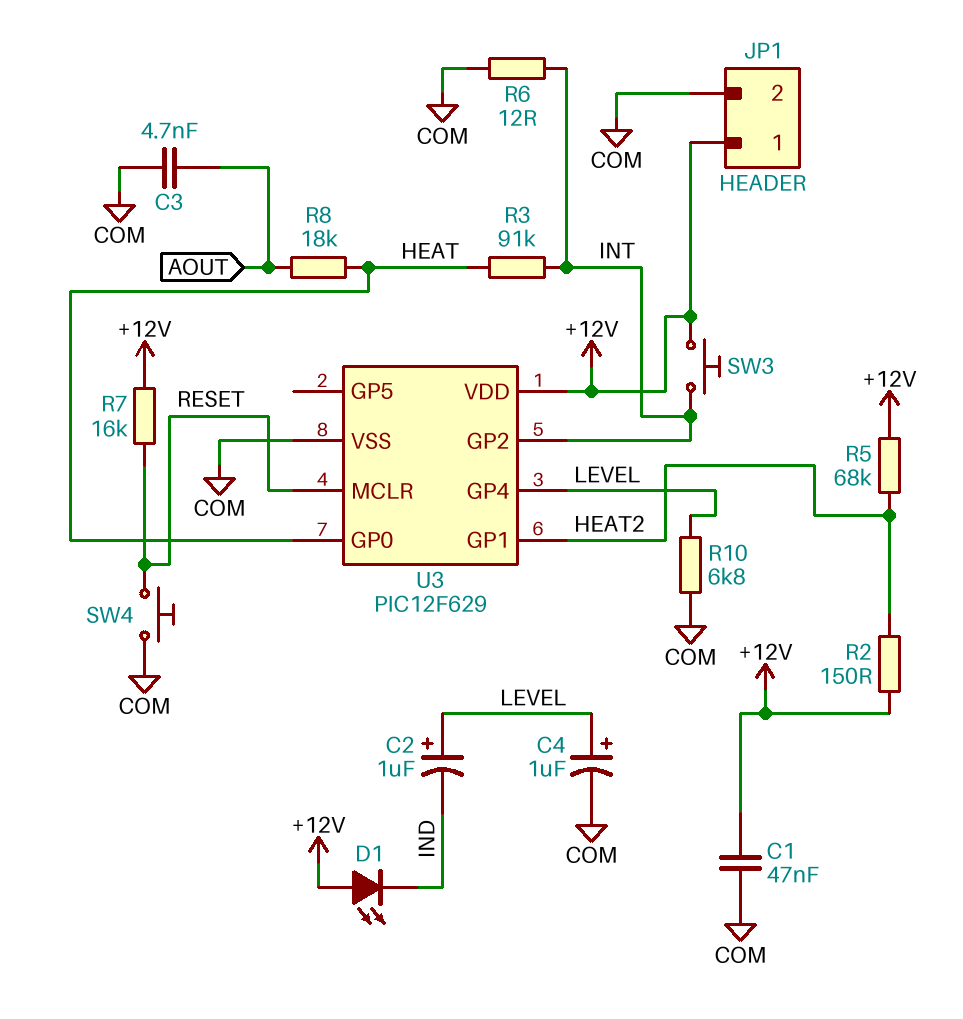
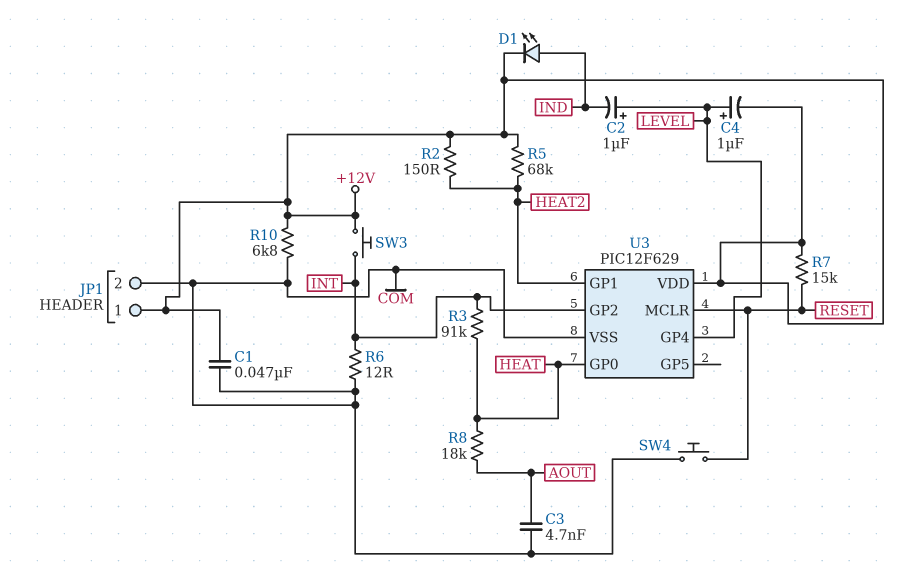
C4: 1uF (plus LEVEL, minus COM) -> 1uF (plus LEVEL, minus +12V)
D1: LED (A +12V, K IND) -> LED (A IND, K +12V)
R7: 16k (+12V, RESET) -> 15k (+12V, RESET)
R10: 6.8k (COM, LEVEL) -> 6.8k (+12V, COM)

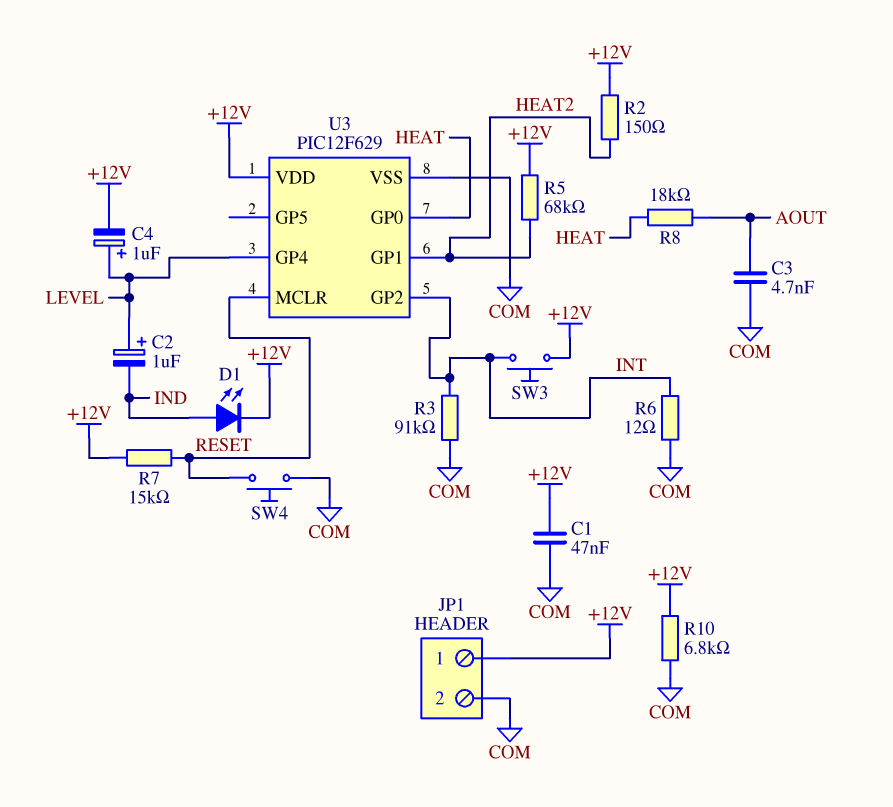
R3: 91k (HEAT, INT) -> 91k (COM, INT)

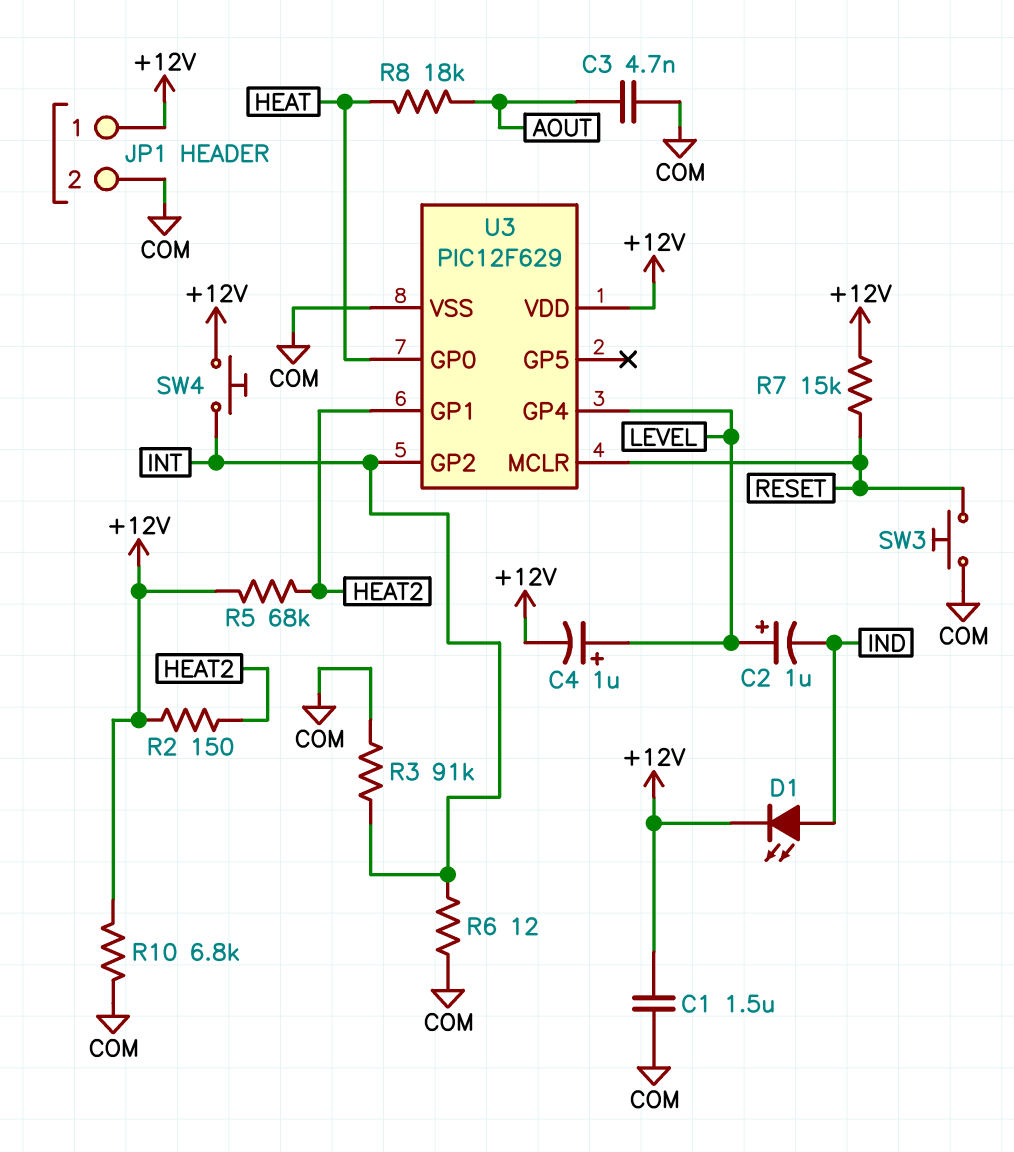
C1: 47nF (+12V, COM) -> 1.5uF (+12V, COM)
SW3: button (+12V, INT) -> button (COM, RESET)
SW4: button (COM, RESET) -> button (+12V, INT)

